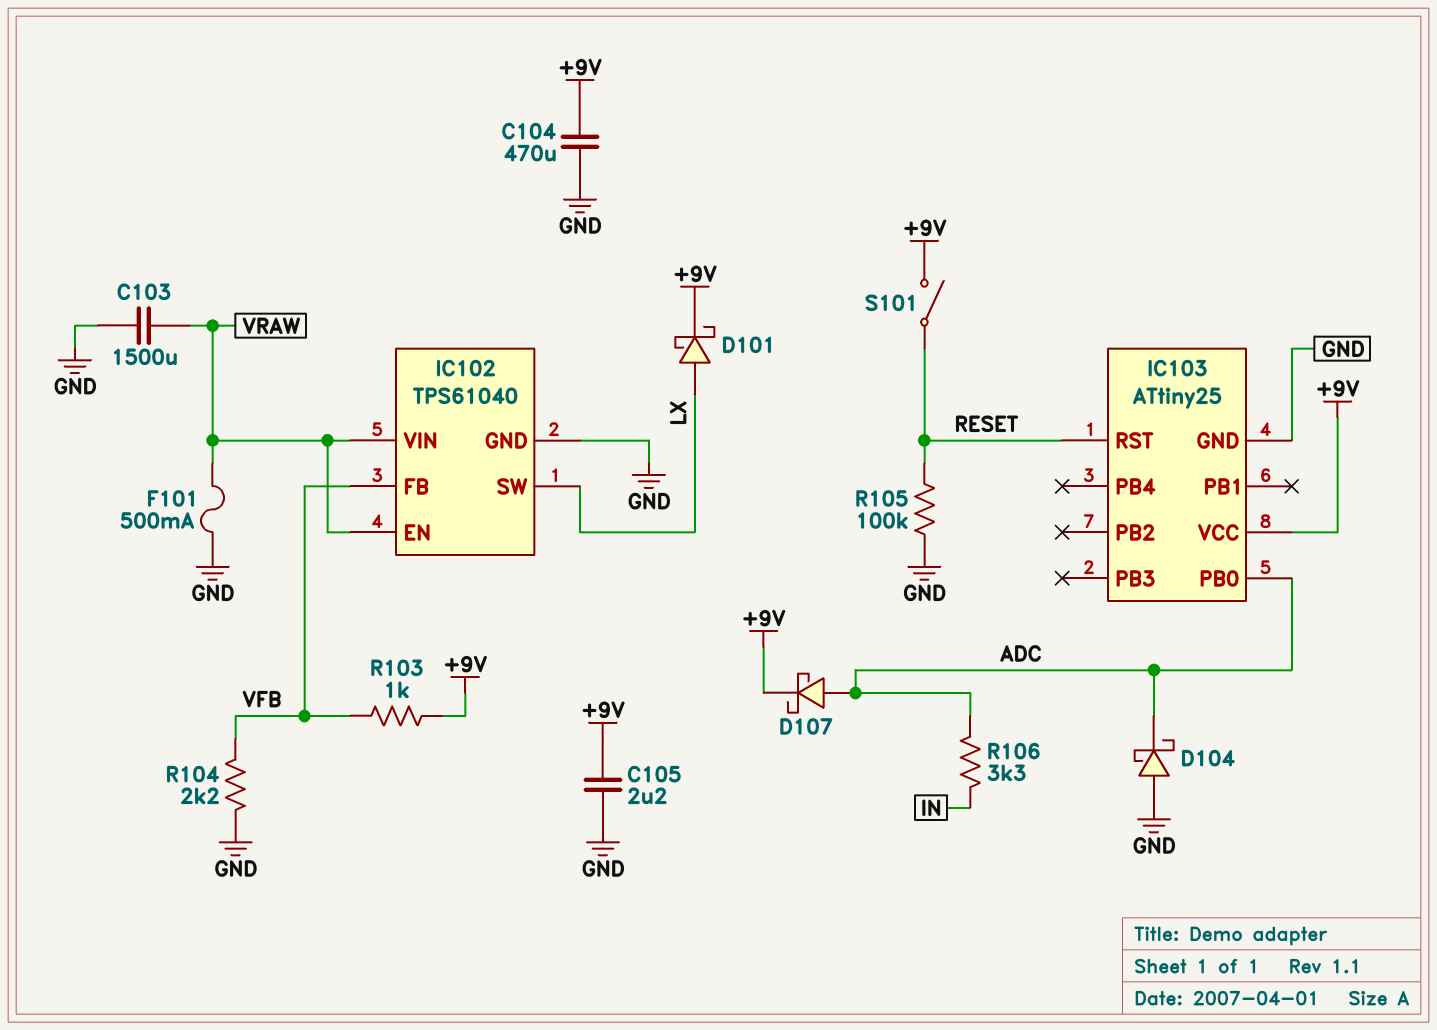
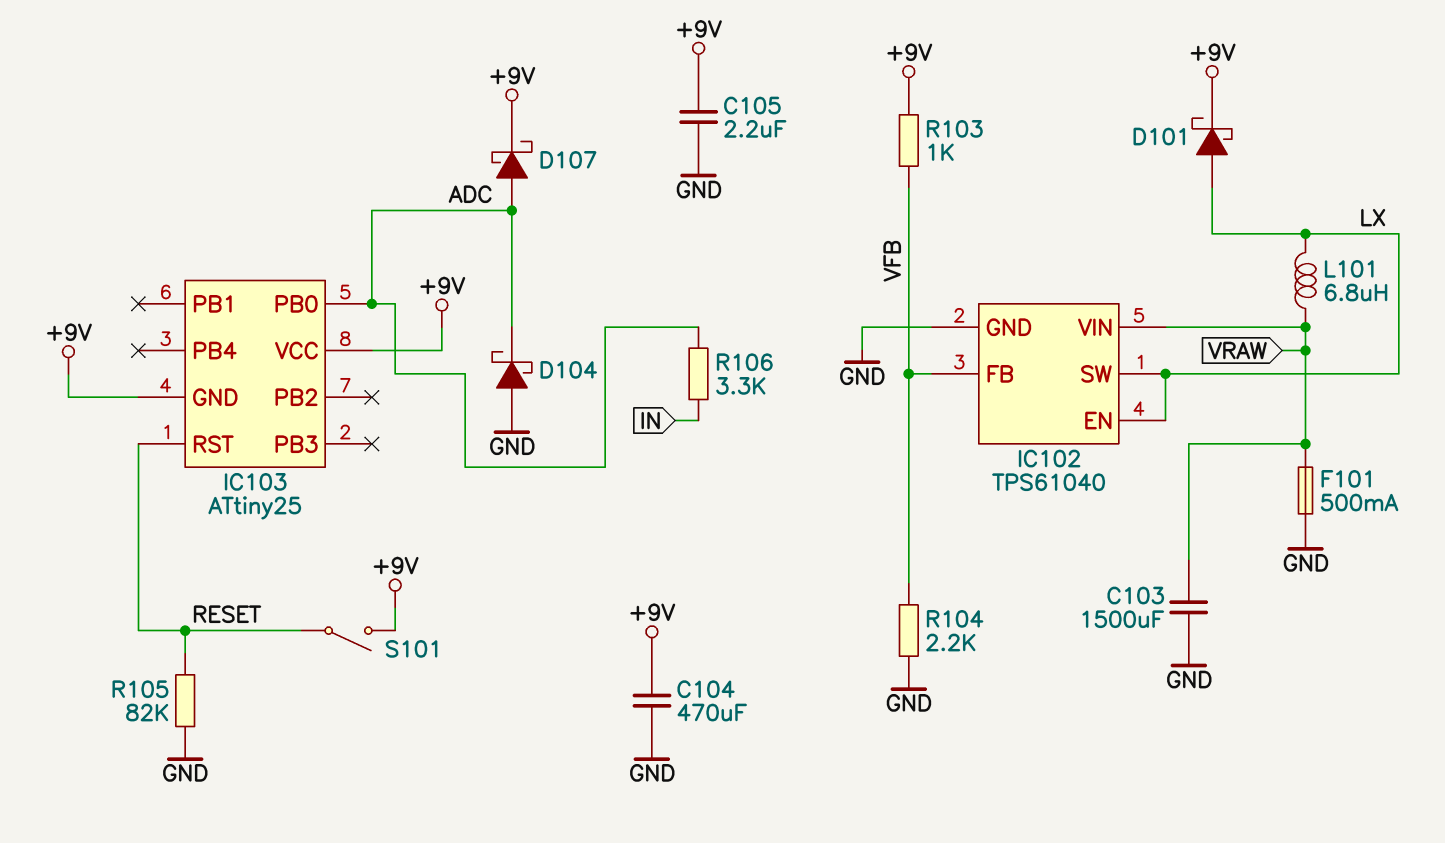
IC102 pin EN: VRAW -> LX
IC103 pin GND: GND -> +9V
L101: none -> 6.8uH (LX, VRAW)
R105: 100k (GND, RESET) -> 82k (GND, RESET)

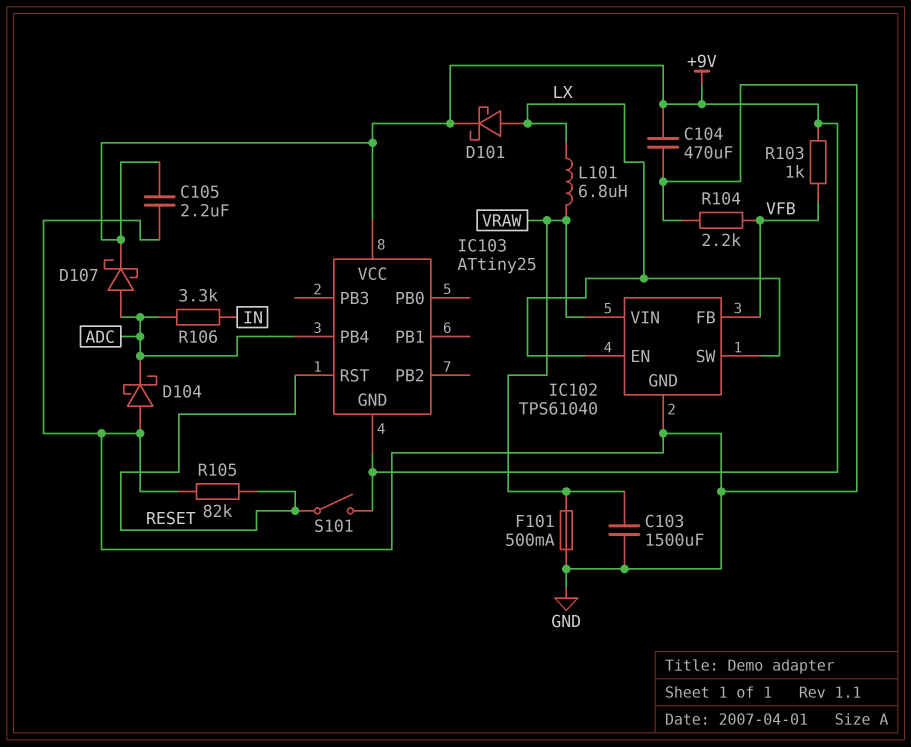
IC103 pin PB0: ADC -> none
IC103 pin PB4: none -> ADC

